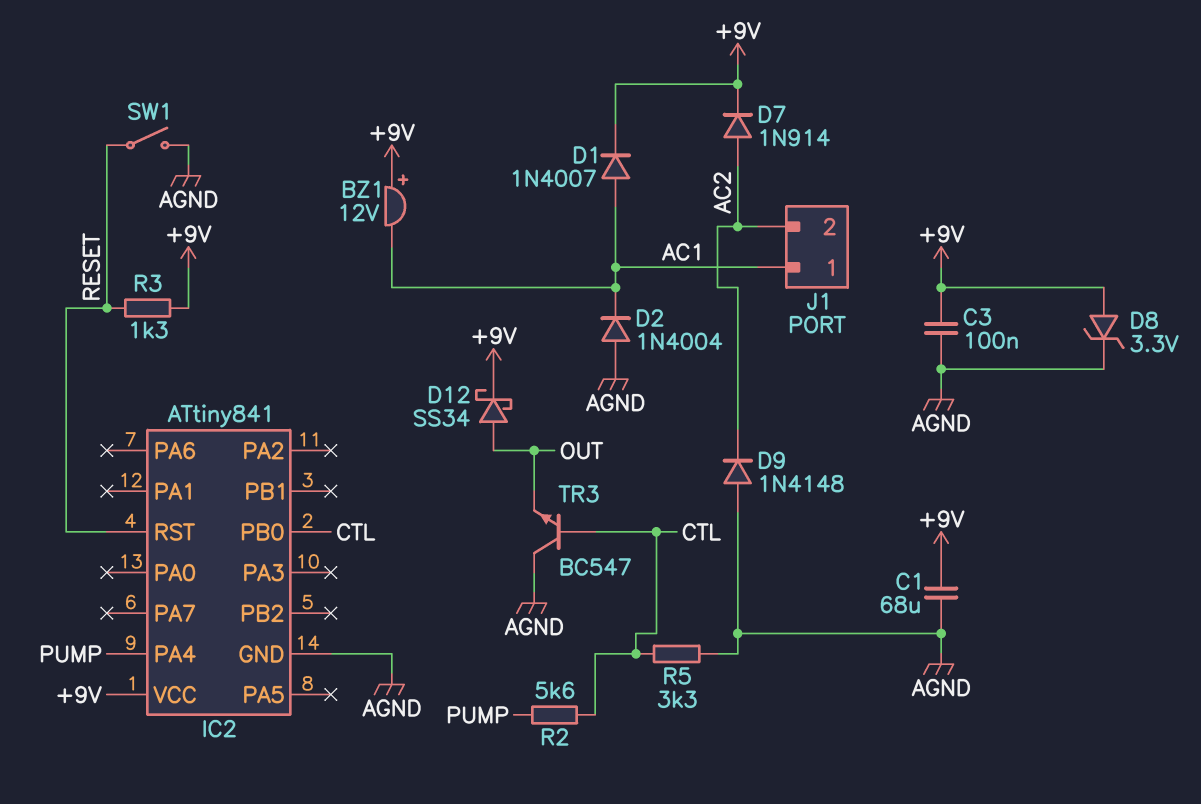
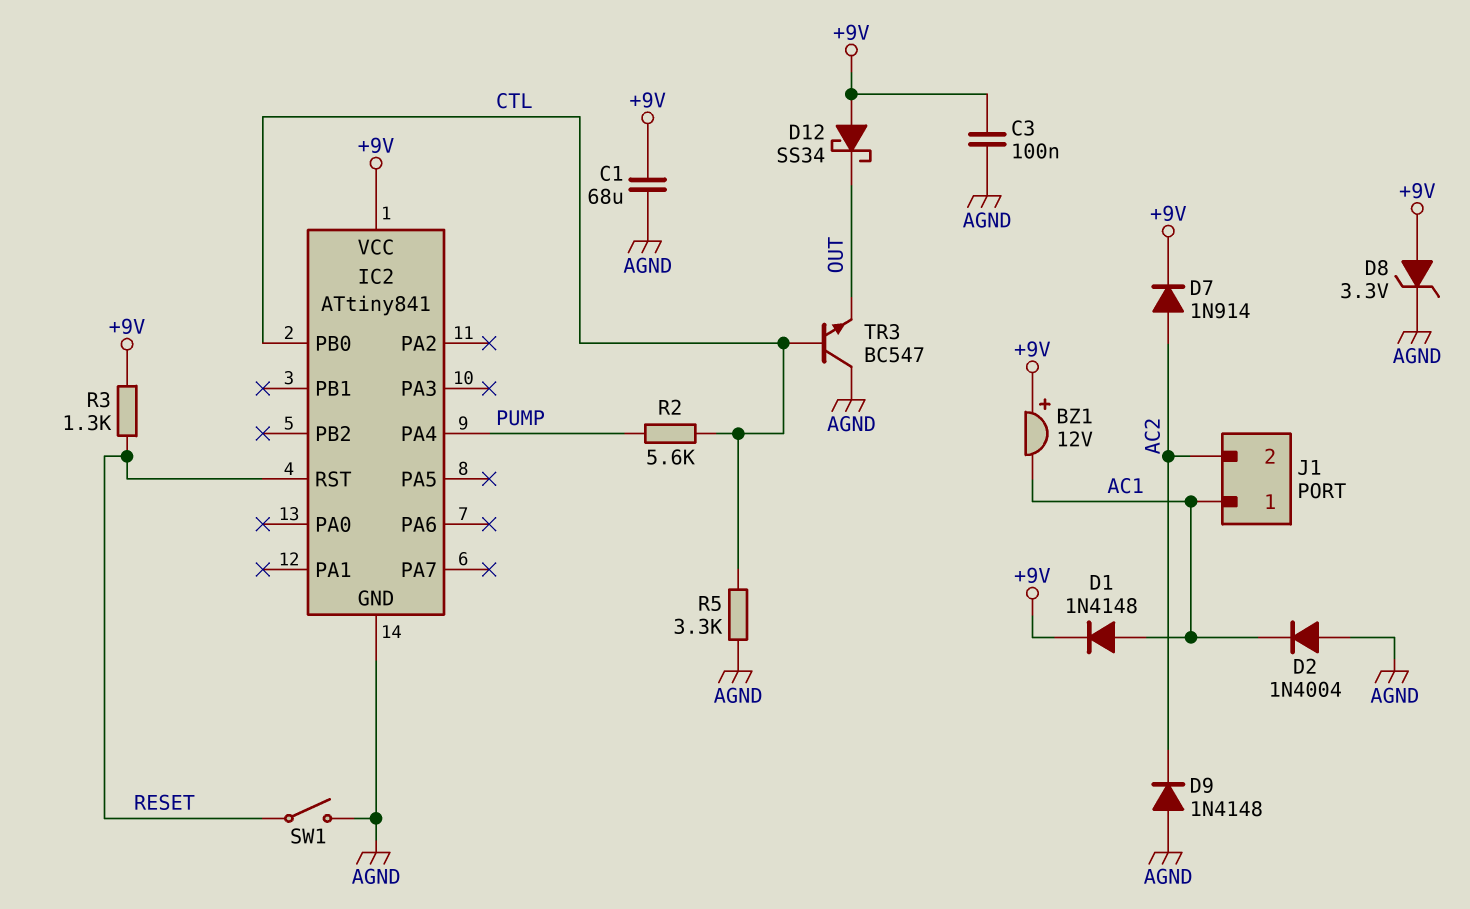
D1: diode 1N4007 (A AC1, K +9V) -> diode 1N4148 (A AC1, K +9V)
D12: schottky SS34 (A OUT, K +9V) -> schottky SS34 (A +9V, K OUT)

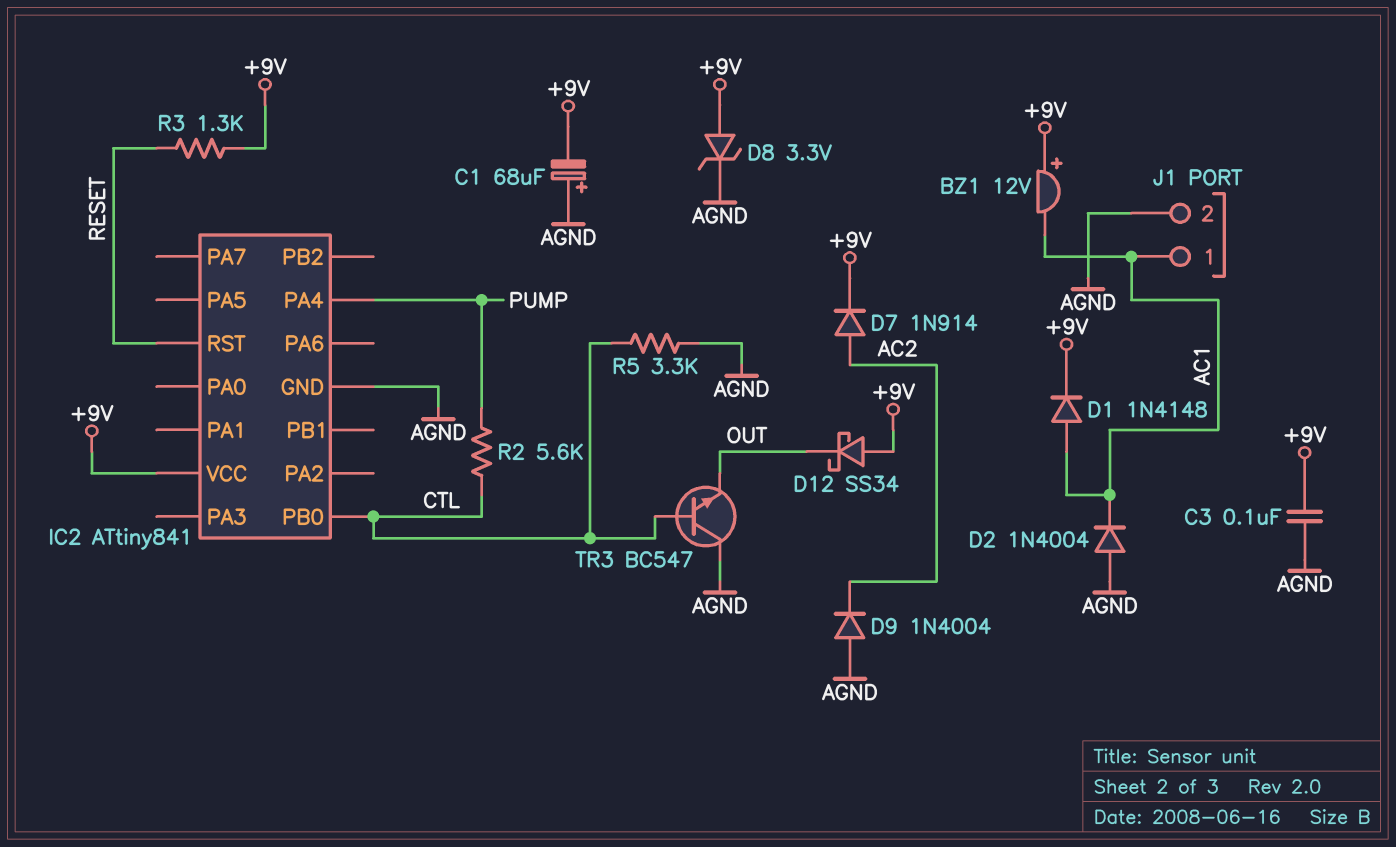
C1: 68uF (+9V, AGND) -> 68uF (plus AGND, minus +9V)
D9: diode 1N4148 (A AGND, K AC2) -> diode 1N4004 (A AGND, K AC2)
J1 pin 2: AC2 -> AGND
SW1: switch (AGND, RESET) -> none

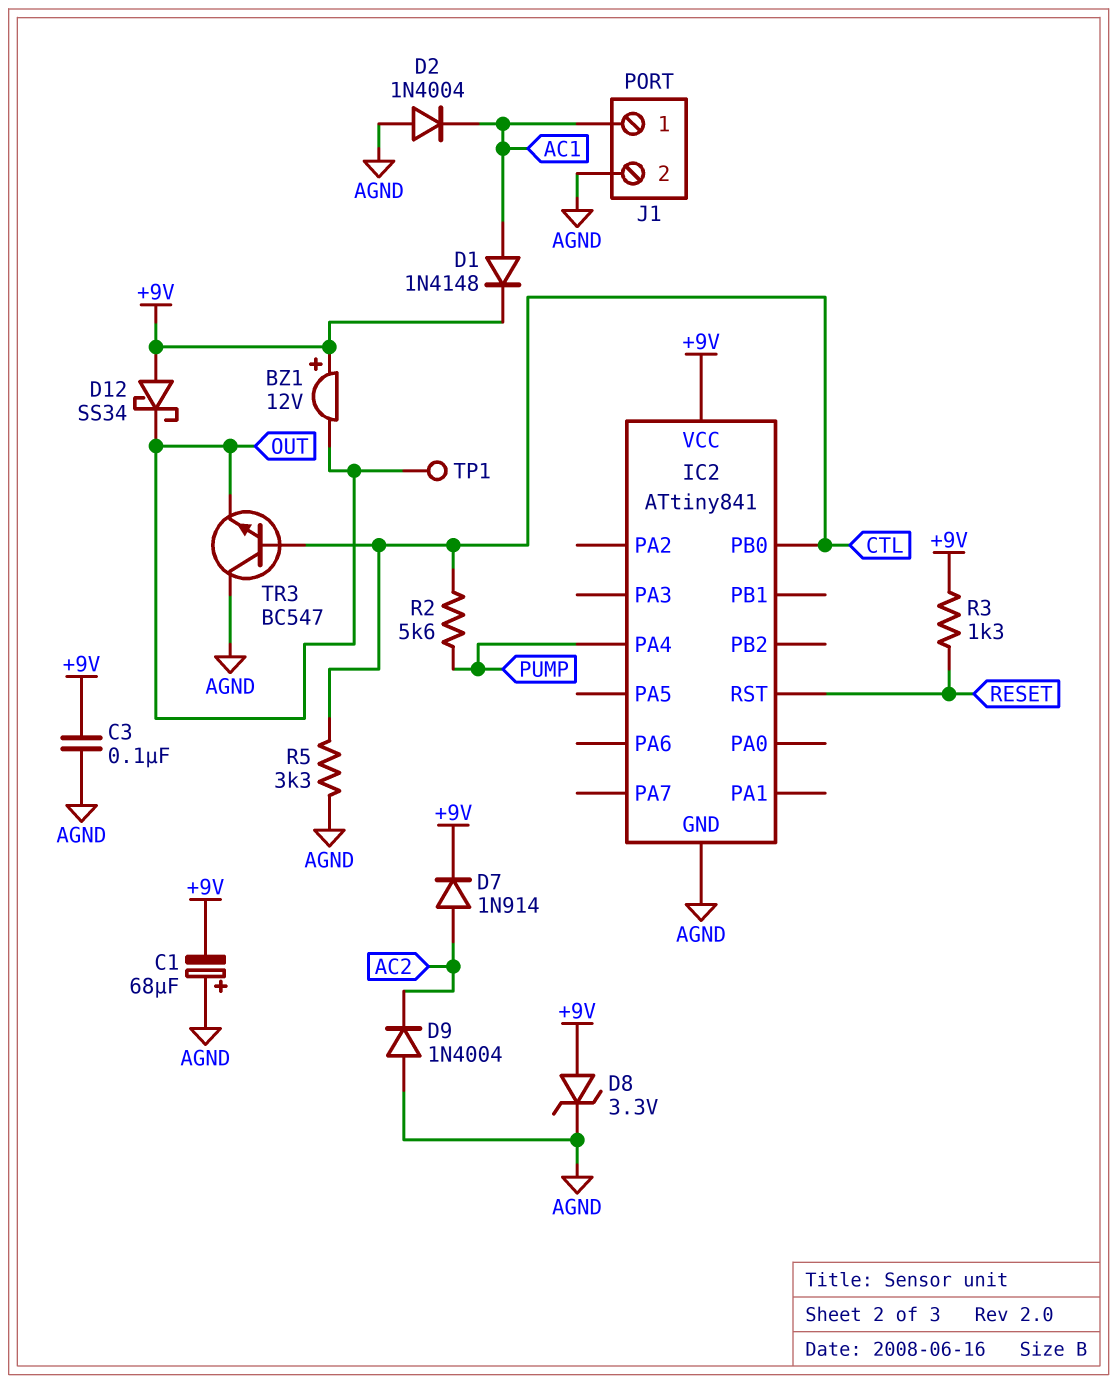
BZ1: buzzer 12V (plus +9V, minus AC1) -> buzzer 12V (plus +9V, minus OUT)
TP1: none -> test point (OUT)

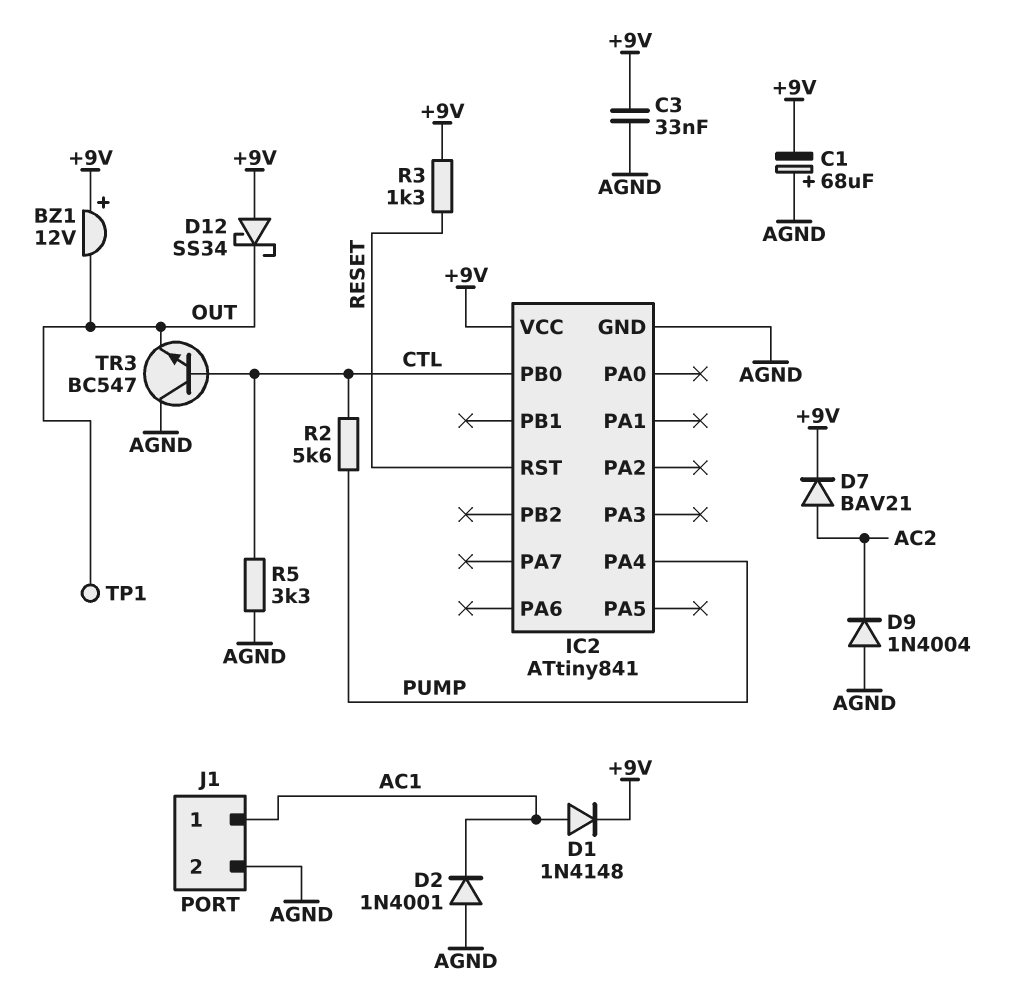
C3: 100nF (+9V, AGND) -> 33nF (+9V, AGND)
D2: diode 1N4004 (A AGND, K AC1) -> diode 1N4001 (A AGND, K AC1)
D7: diode 1N914 (A AC2, K +9V) -> diode BAV21 (A AC2, K +9V)
D8: zener 3.3V (A +9V, K AGND) -> none

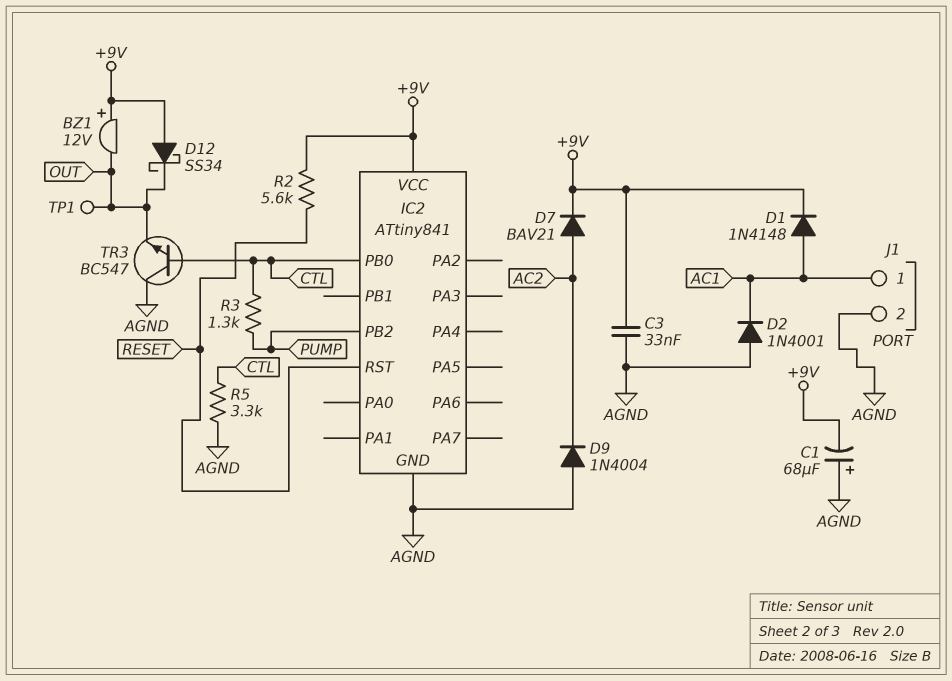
IC2 pin PA4: PUMP -> none
IC2 pin PB2: none -> PUMP
R2: 5.6k (CTL, PUMP) -> 5.6k (+9V, RESET)
R3: 1.3k (+9V, RESET) -> 1.3k (CTL, PUMP)

